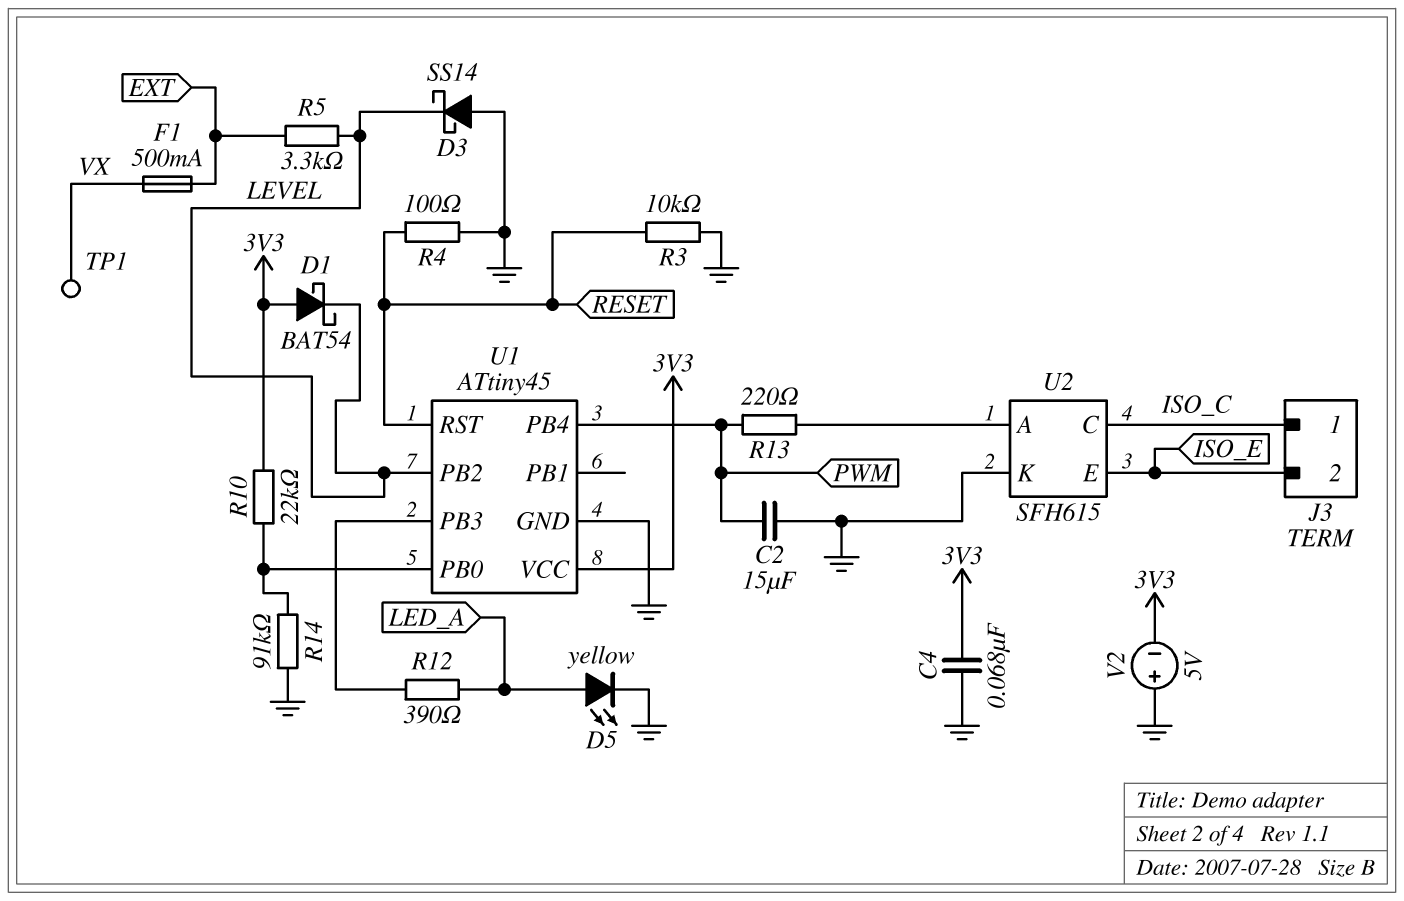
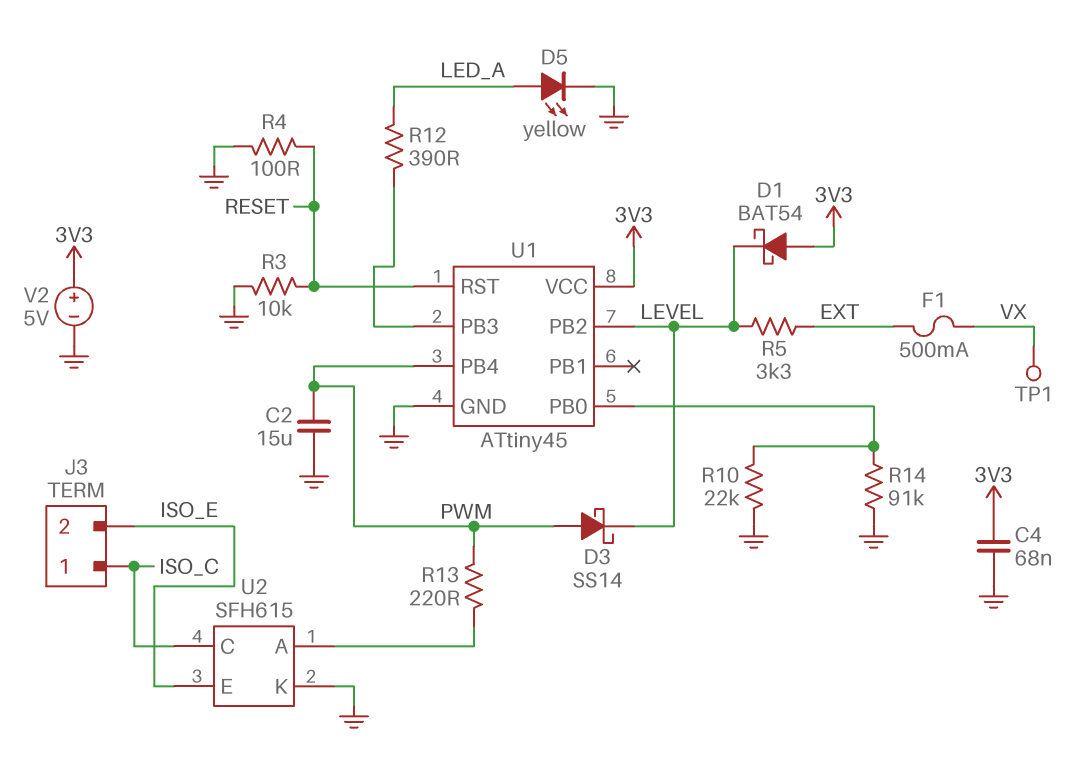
D3: schottky SS14 (A GND, K LEVEL) -> schottky SS14 (A PWM, K LEVEL)
R10: 22k (3V3, U1/PB0) -> 22k (GND, U1/PB0)
V2: 5V (plus GND, minus 3V3) -> 5V (plus 3V3, minus GND)

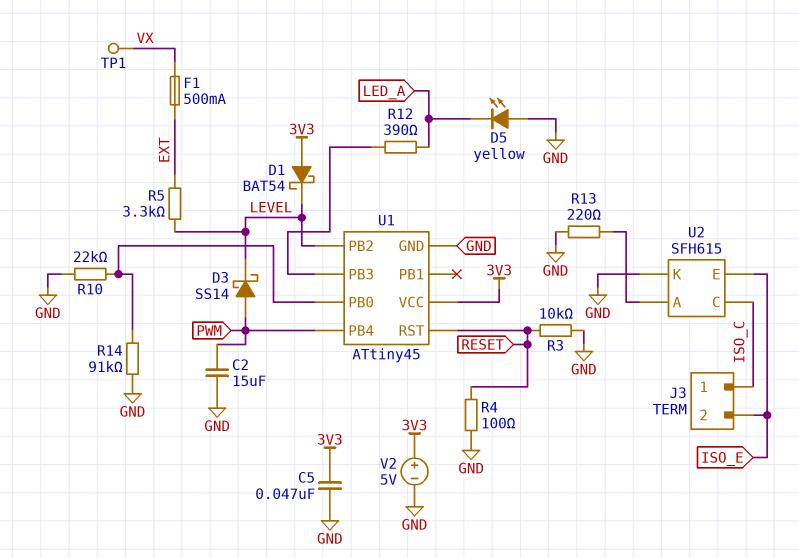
C4: 68nF (3V3, GND) -> none
C5: none -> 47nF (3V3, GND)
D5: LED yellow (A LED_A, K GND) -> LED yellow (A GND, K LED_A)
R13: 220 (PWM, U2/A) -> 220 (GND, U2/A)

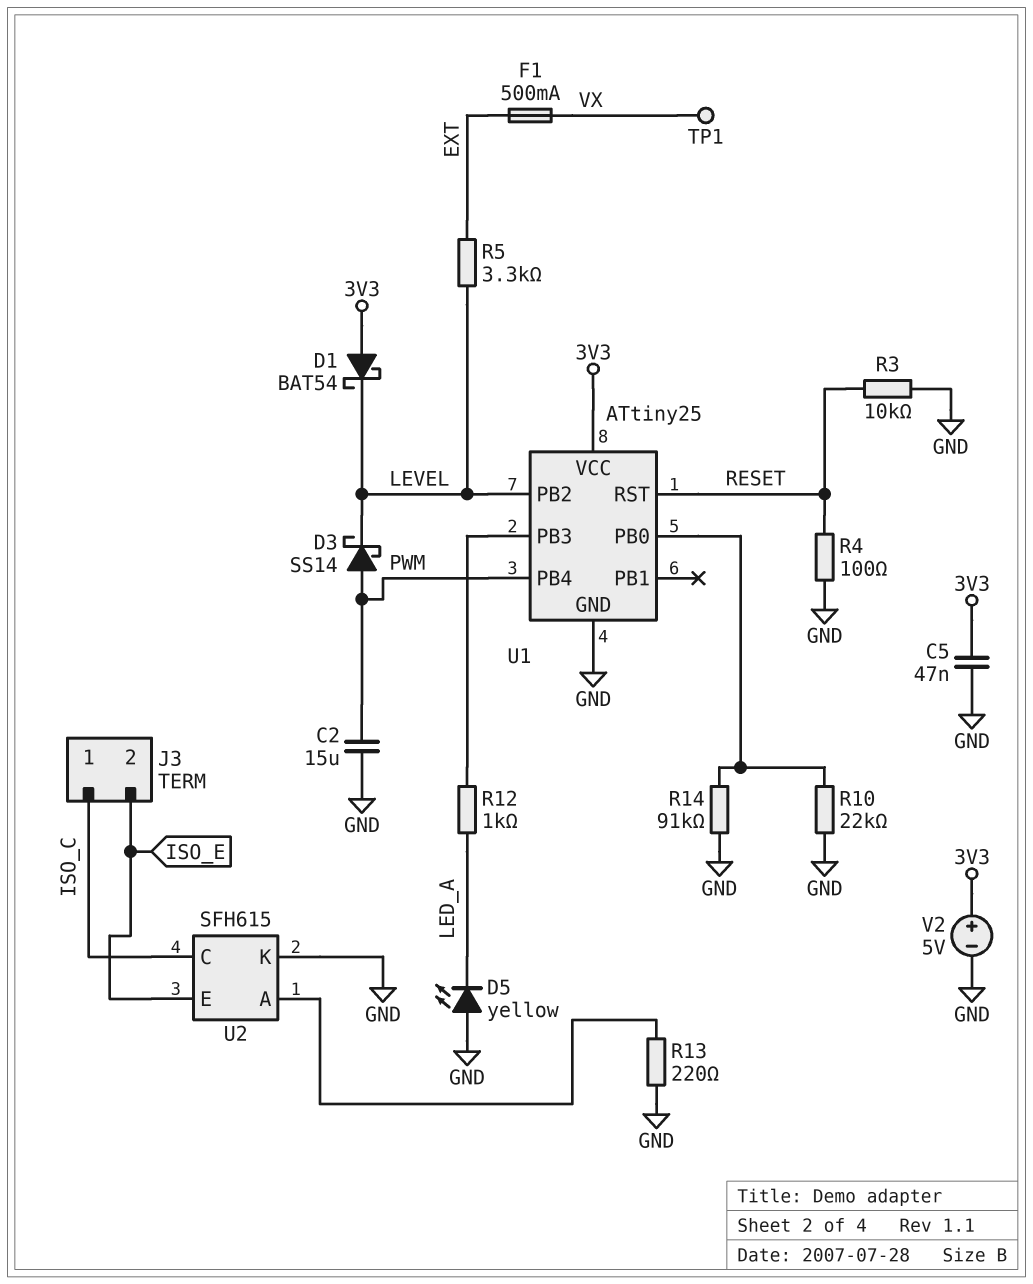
R12: 390 (LED_A, U1/PB3) -> 1k (LED_A, U1/PB3)
U1: ATtiny45 -> ATtiny25

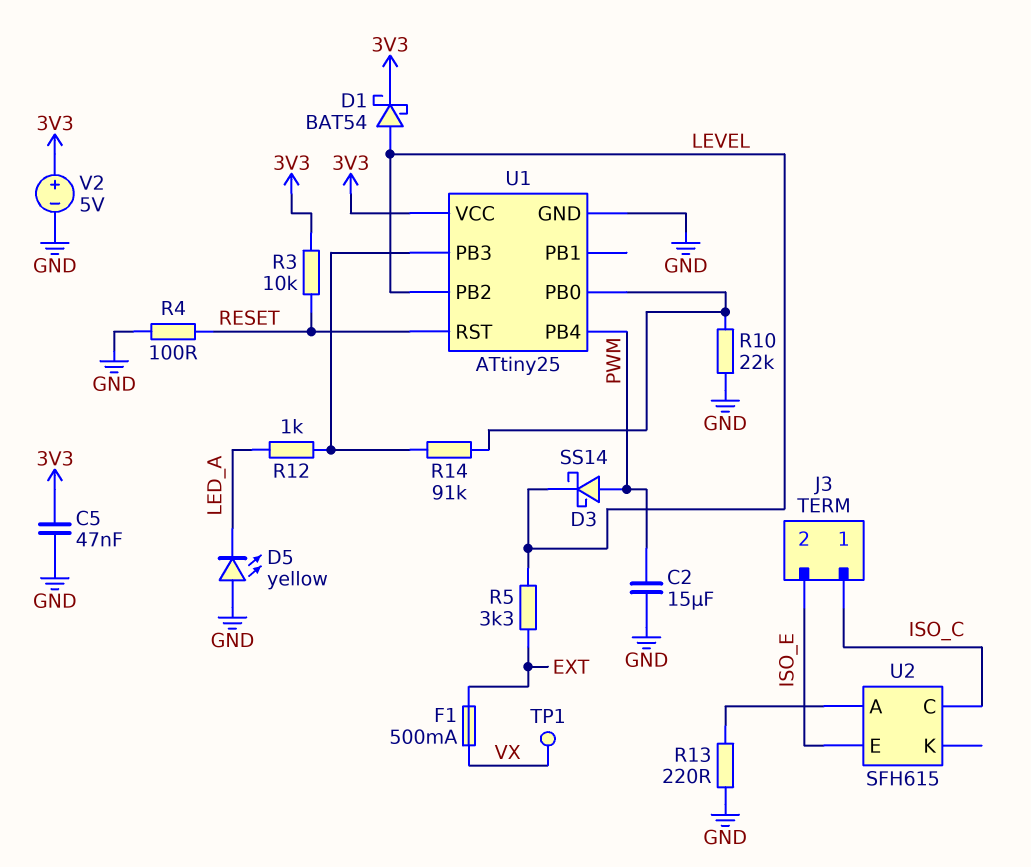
D1: schottky BAT54 (A 3V3, K LEVEL) -> schottky BAT54 (A LEVEL, K 3V3)
R3: 10k (GND, RESET) -> 10k (3V3, RESET)
R14: 91k (GND, U1/PB0) -> 91k (U1/PB0, U1/PB3)
U2 pin K: GND -> none

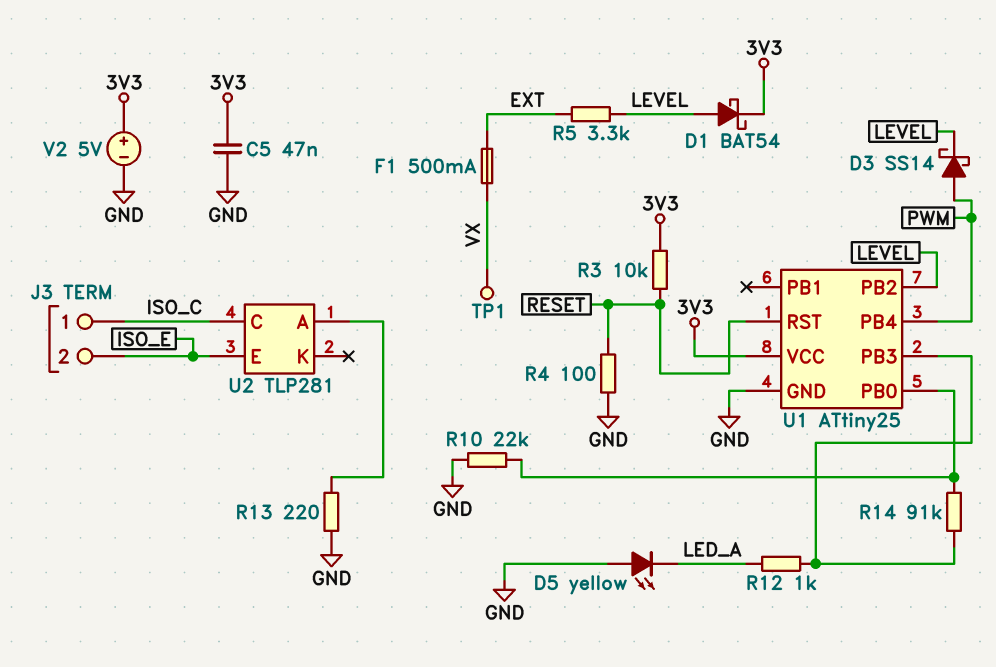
C2: 15uF (GND, PWM) -> none
U2: SFH615 -> TLP281

